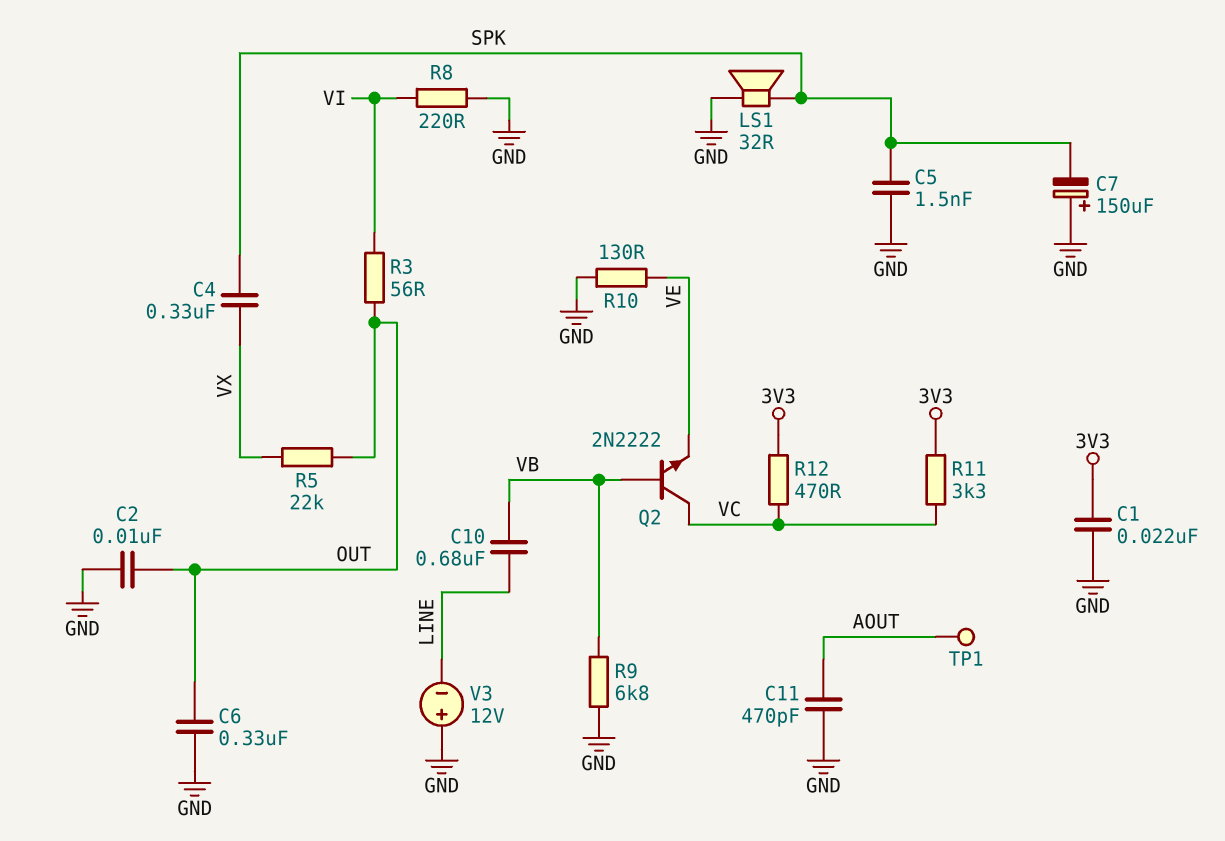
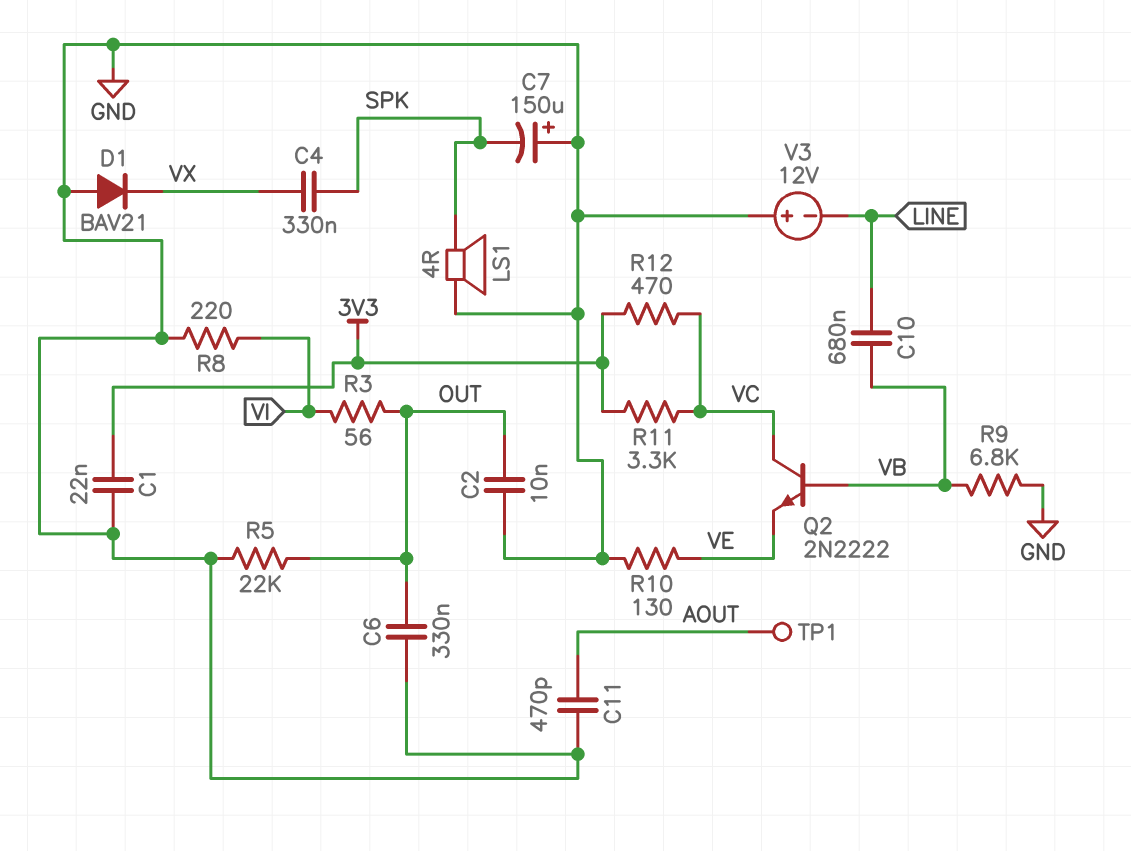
C5: 1.5nF (GND, SPK) -> none
D1: none -> diode BAV21 (A GND, K VX)
LS1: speaker 32R (GND, SPK) -> speaker 4R (GND, SPK)
R5: 22k (OUT, VX) -> 22k (GND, OUT)

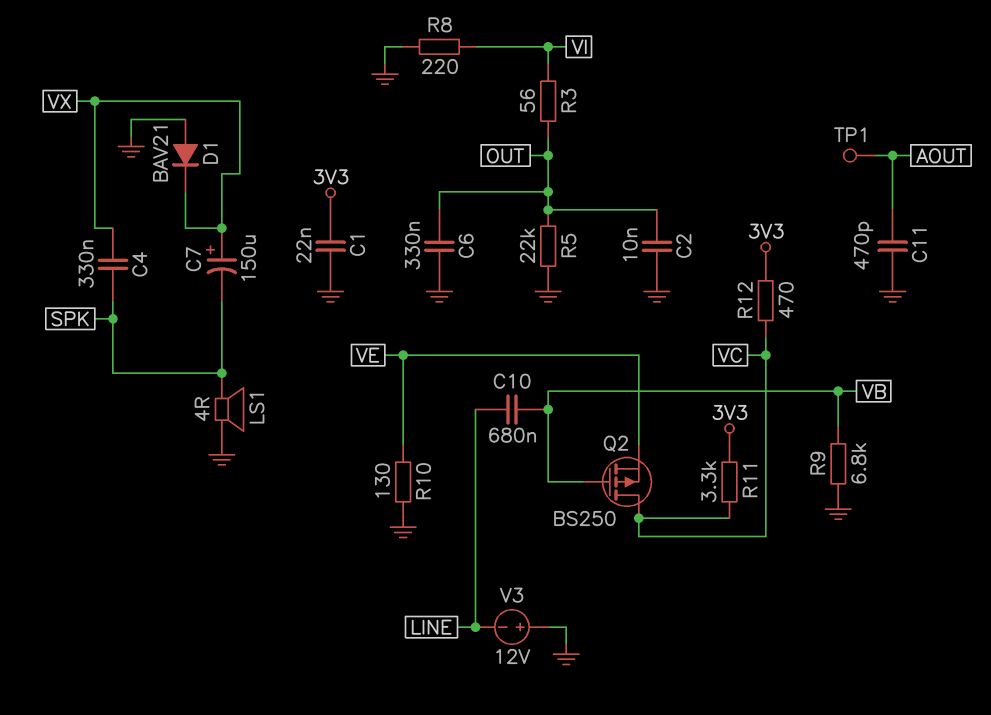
C7: 150uF (plus GND, minus SPK) -> 150uF (plus VX, minus SPK)
Q2: NPN 2N2222 (B VB, C VC, E VE) -> PMOS BS250 (G VB, D VC, S VE)

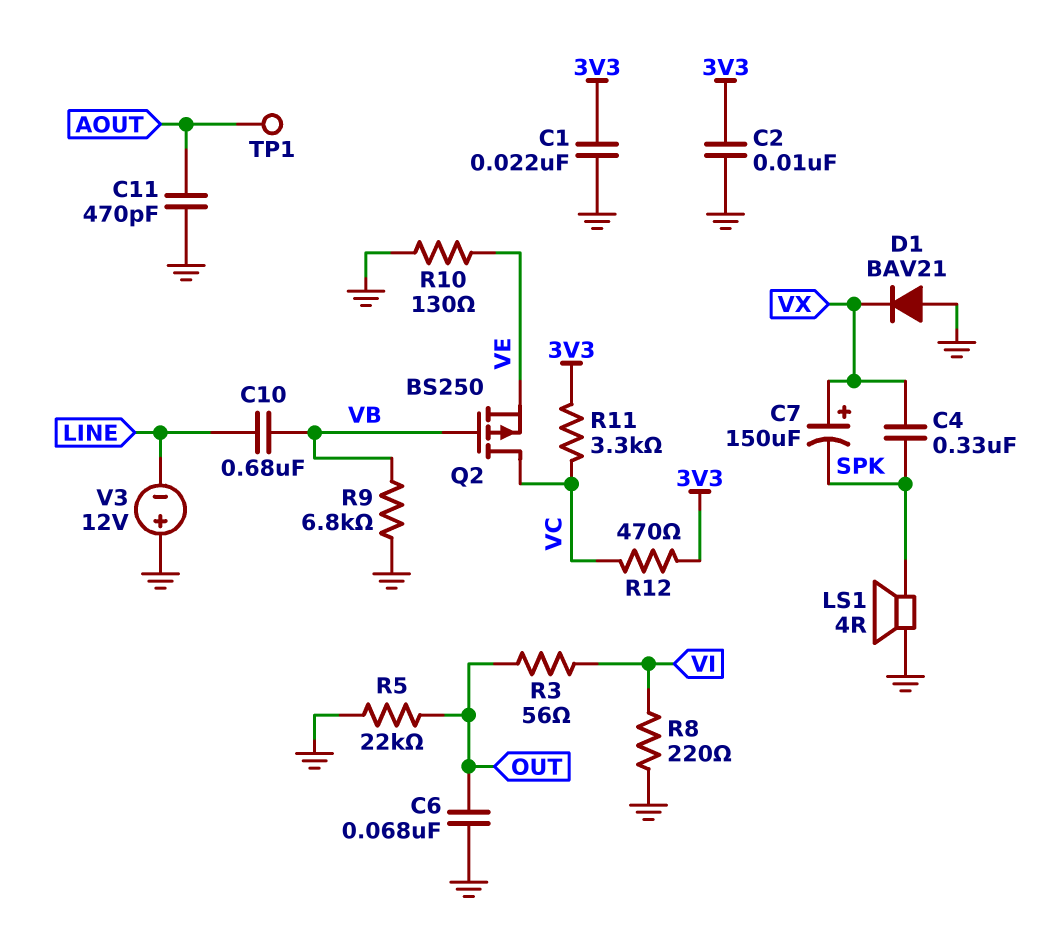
C2: 10nF (GND, OUT) -> 10nF (3V3, GND)
C6: 330nF (GND, OUT) -> 68nF (GND, OUT)

